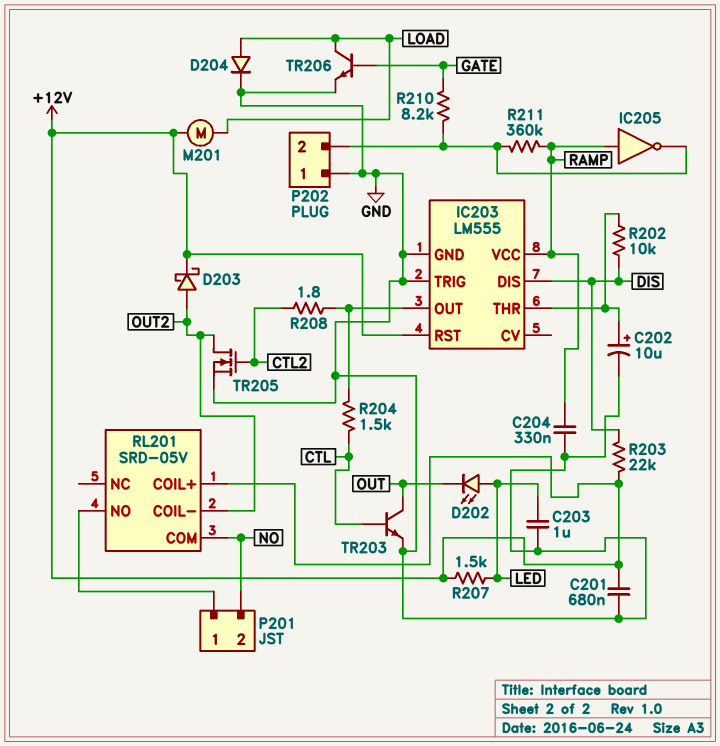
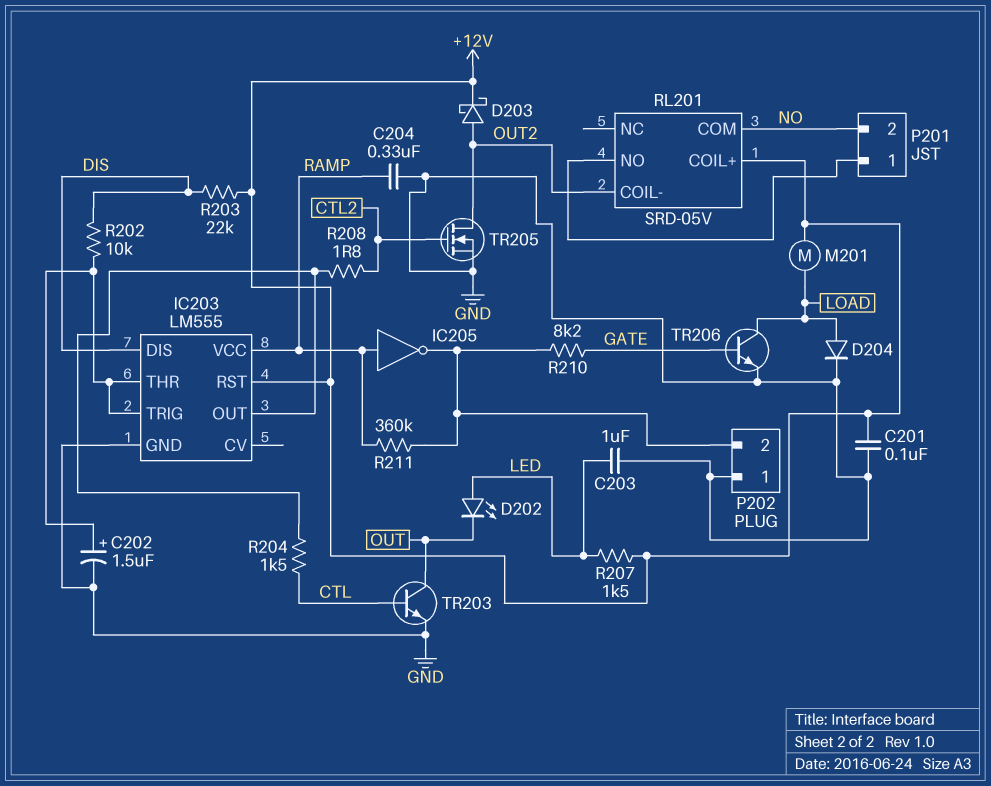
C201: 680nF (+12V, GND) -> 100nF (+12V, GND)
C202: 10uF (plus IC203/THR, minus GND) -> 1.5uF (plus IC203/THR, minus GND)
IC203 pin TRIG: GND -> IC203/THR

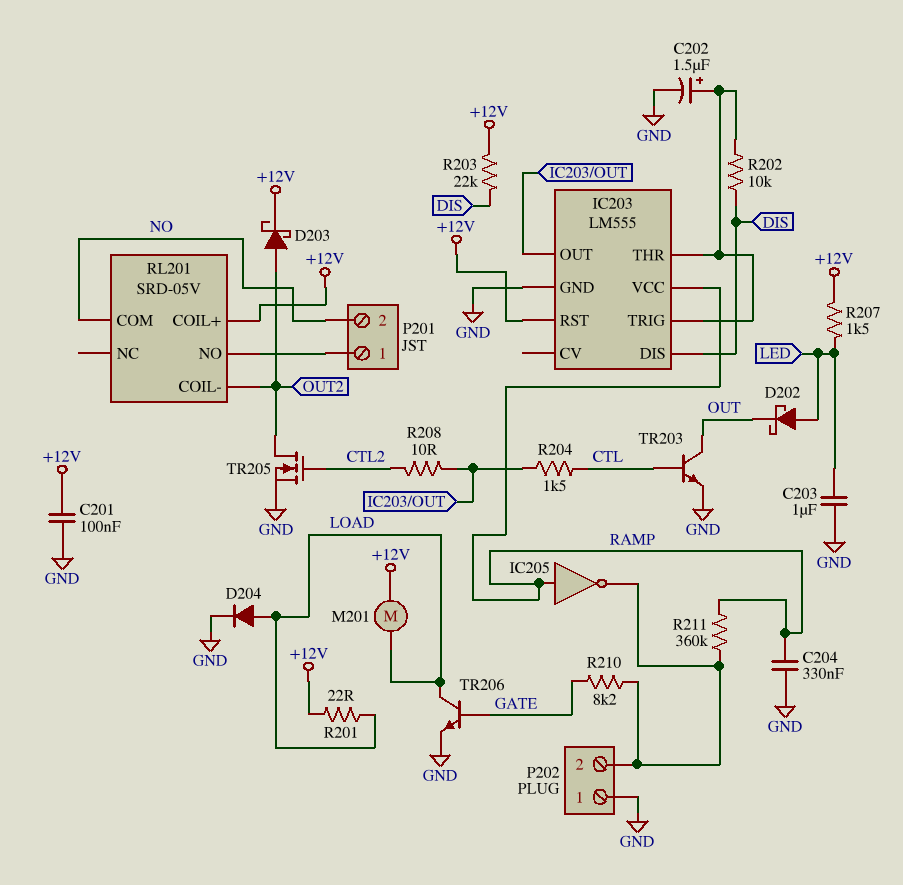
D202: LED (A LED, K OUT) -> schottky (A LED, K OUT)
R201: none -> 22 (+12V, LOAD)
R208: 1.8 (CTL2, IC203/OUT) -> 10 (CTL2, IC203/OUT)

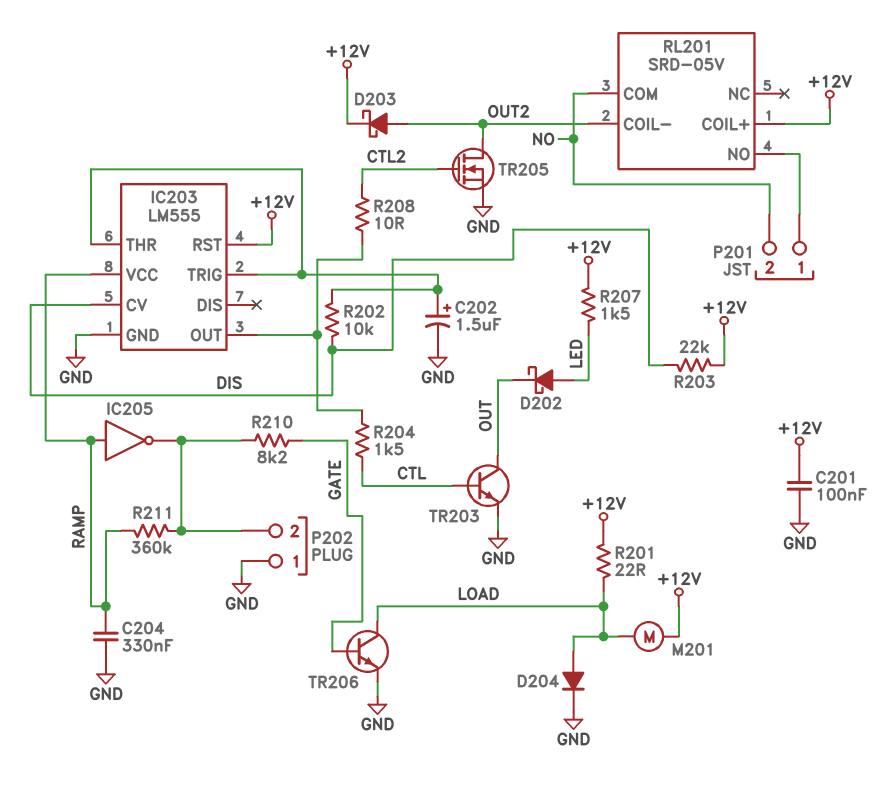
C203: 1uF (GND, LED) -> none
IC203 pin CV: none -> DIS
IC203 pin DIS: DIS -> none

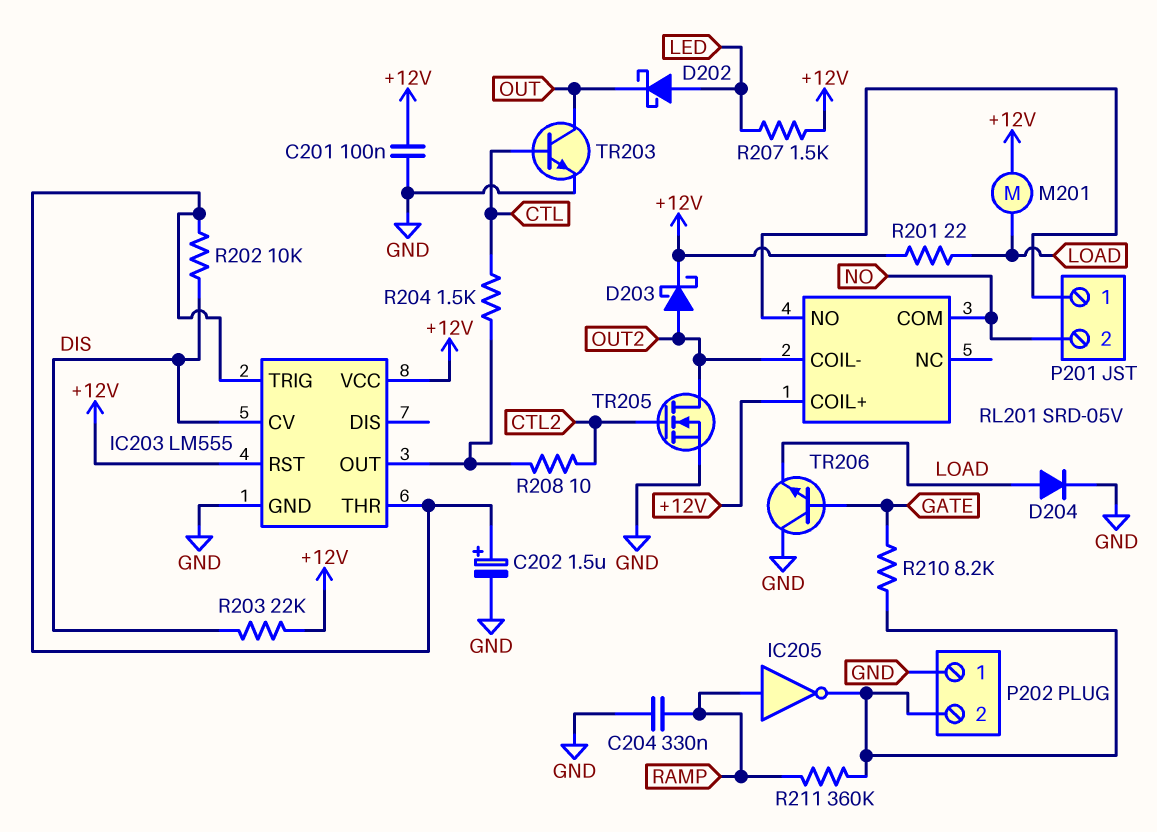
IC203 pin VCC: RAMP -> +12V
TR206: NPN (B GATE, C LOAD, E GND) -> NPN (B GATE, C GND, E LOAD)

